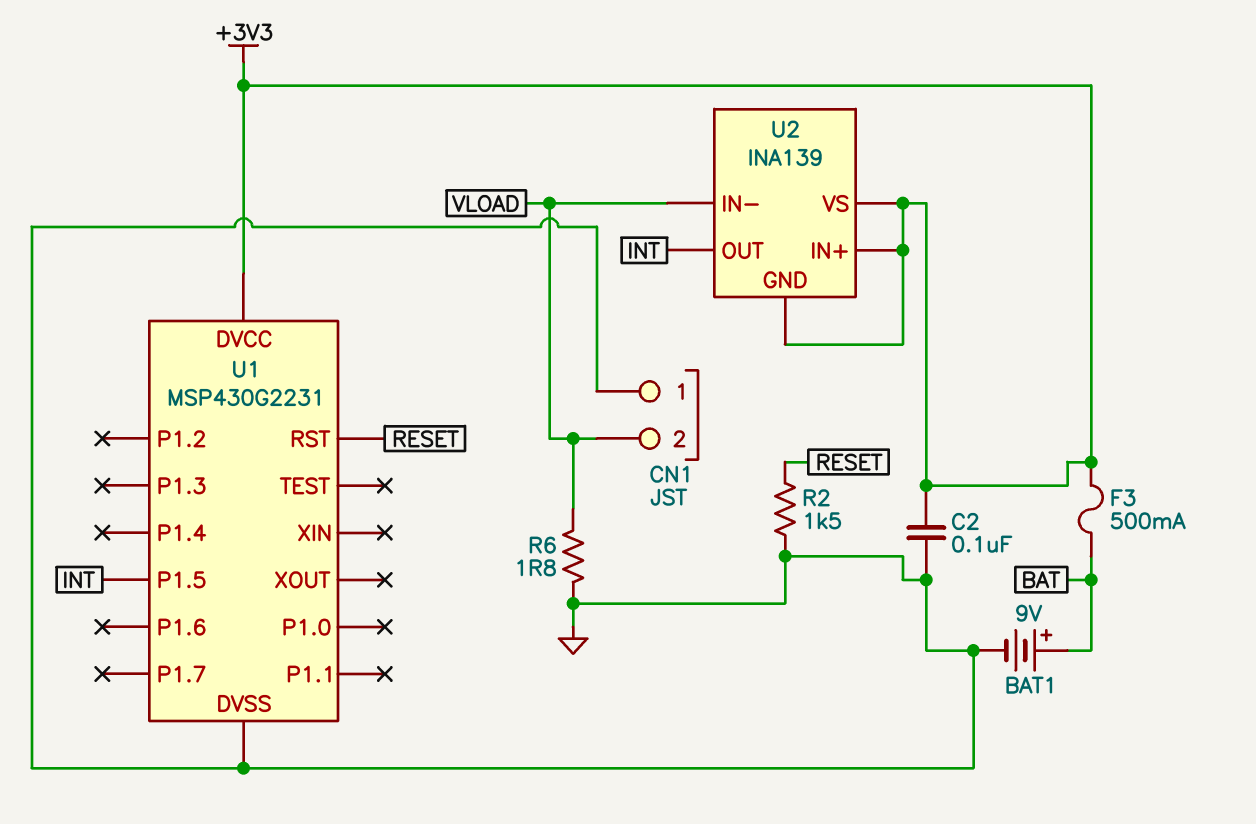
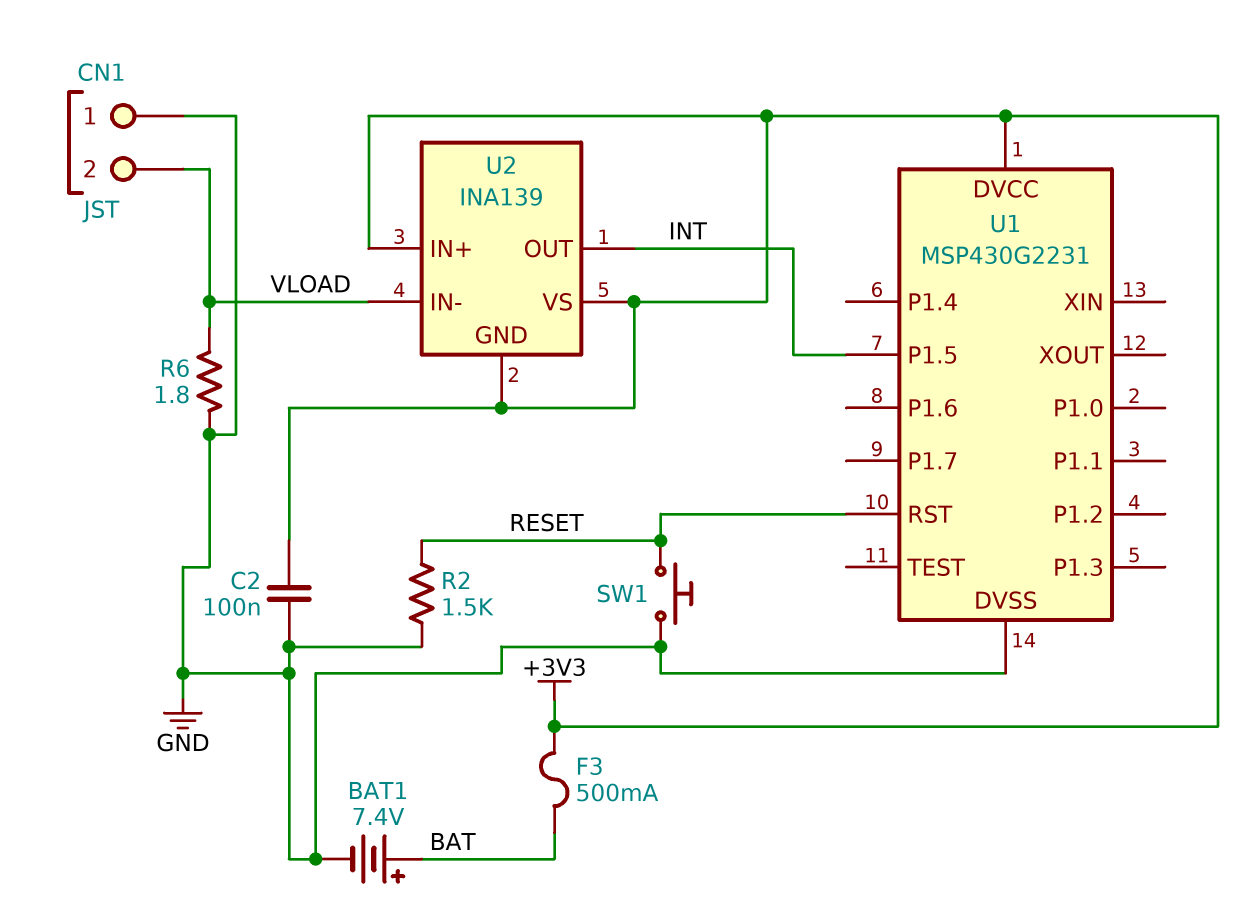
BAT1: 9V (plus BAT, minus GND) -> 7.4V (plus BAT, minus GND)
SW1: none -> button (GND, RESET)

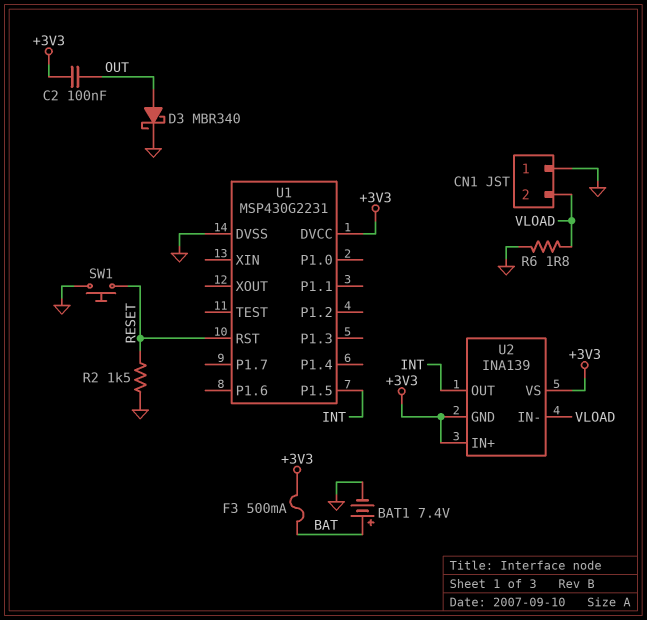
C2: 100nF (+3V3, GND) -> 100nF (+3V3, OUT)
D3: none -> schottky MBR340 (A OUT, K GND)

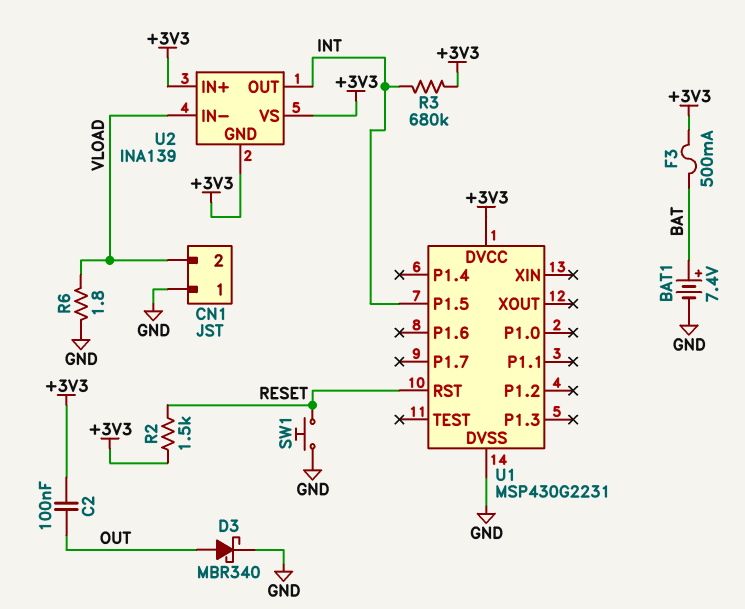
R2: 1.5k (GND, RESET) -> 1.5k (+3V3, RESET)
R3: none -> 680k (+3V3, INT)

